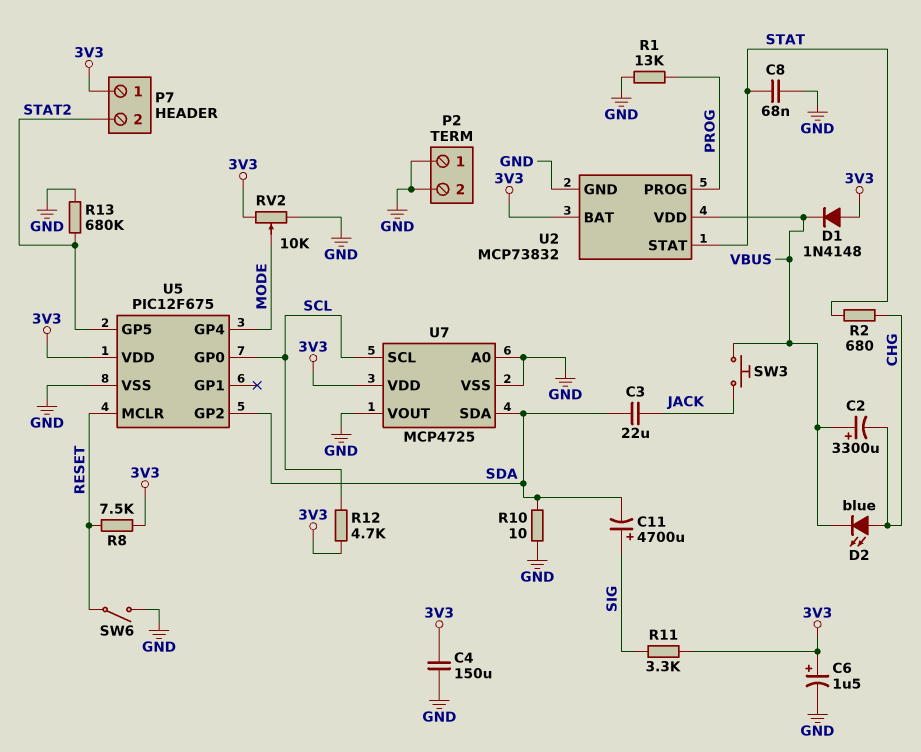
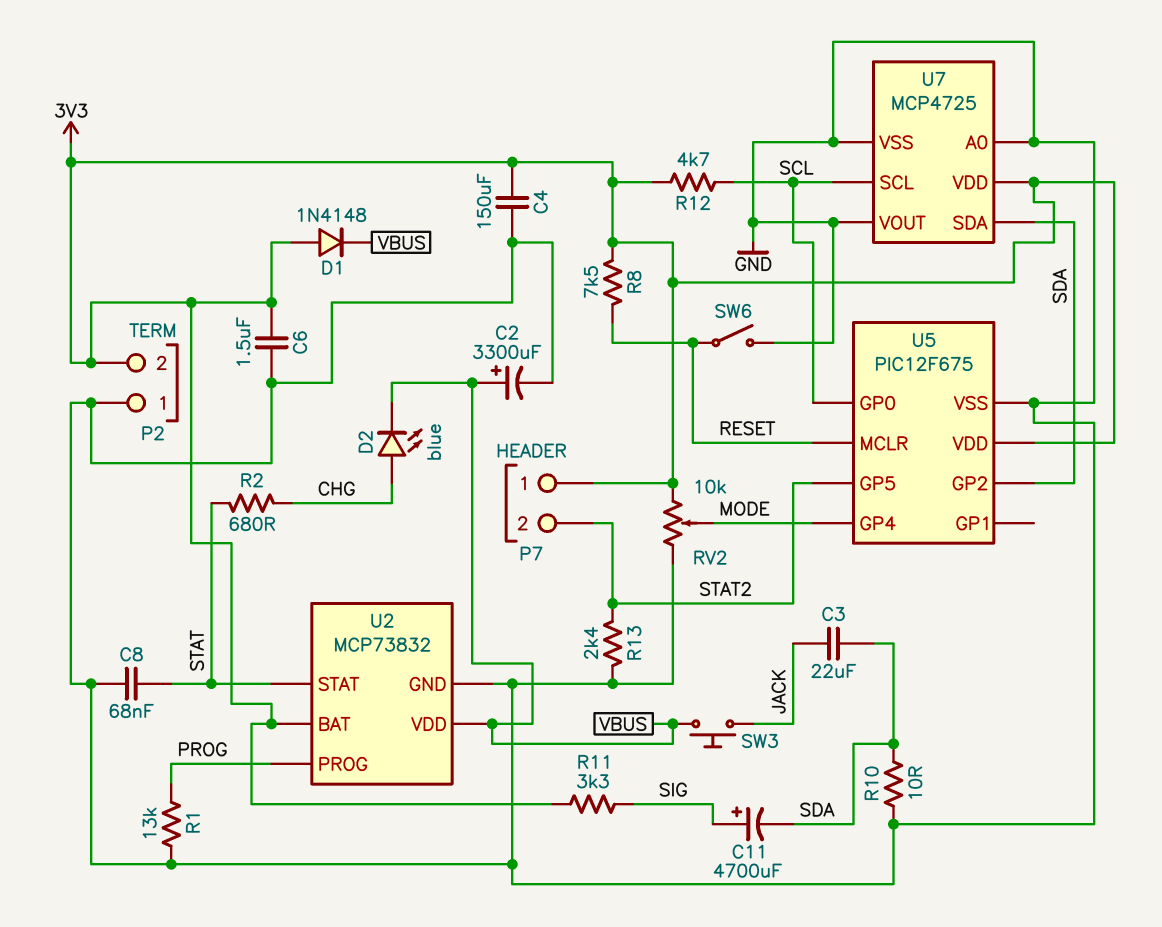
C2: 3300uF (plus VBUS, minus CHG) -> 3300uF (plus VBUS, minus GND)
C6: 1.5uF (plus 3V3, minus GND) -> 1.5uF (3V3, GND)
P2 pin 2: GND -> 3V3
R13: 680k (GND, STAT2) -> 2.4k (GND, STAT2)

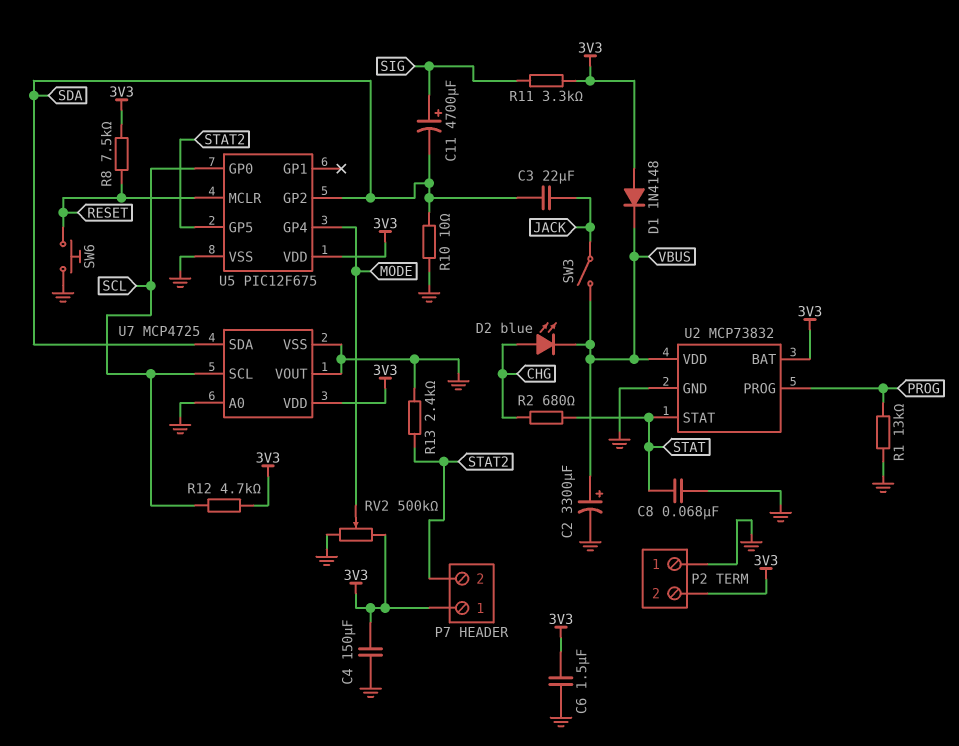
RV2: 10k (3V3, GND, wiper MODE) -> 500k (3V3, GND, wiper MODE)
SW3: button (JACK, VBUS) -> switch (JACK, VBUS)
SW6: switch (GND, RESET) -> button (GND, RESET)

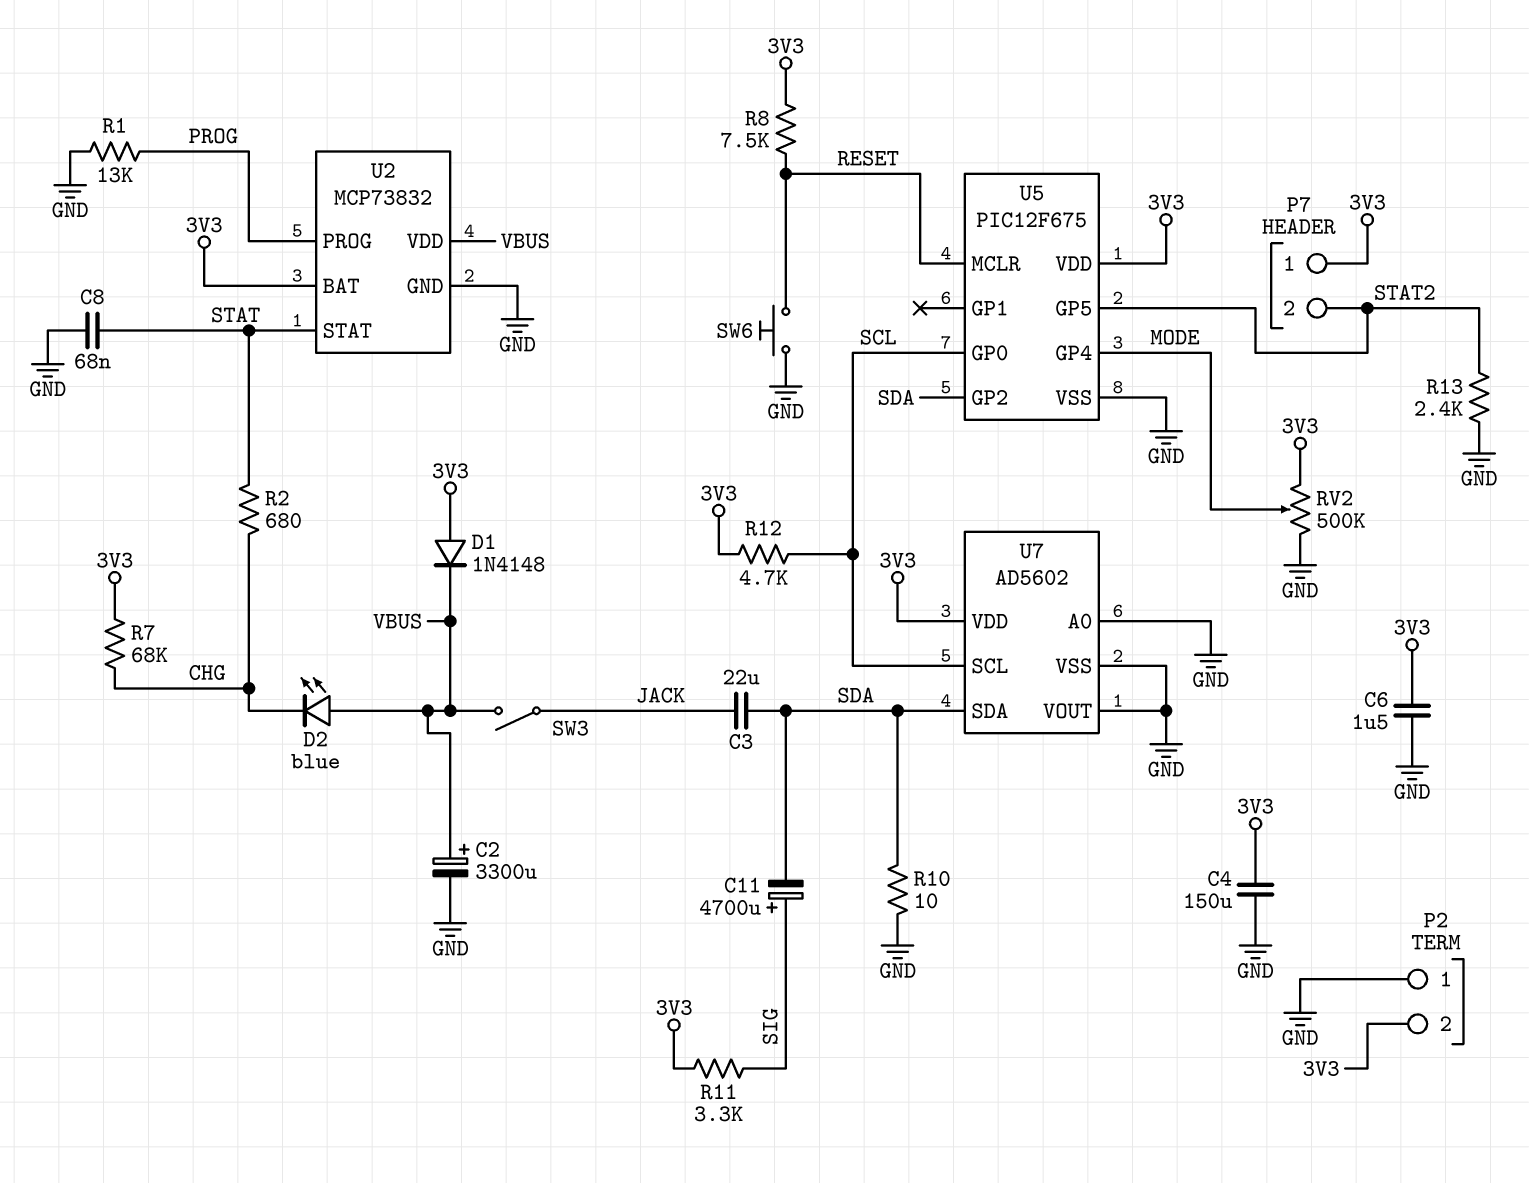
D2: LED blue (A CHG, K VBUS) -> LED blue (A VBUS, K CHG)
R7: none -> 68k (3V3, CHG)
U7: MCP4725 -> AD5602

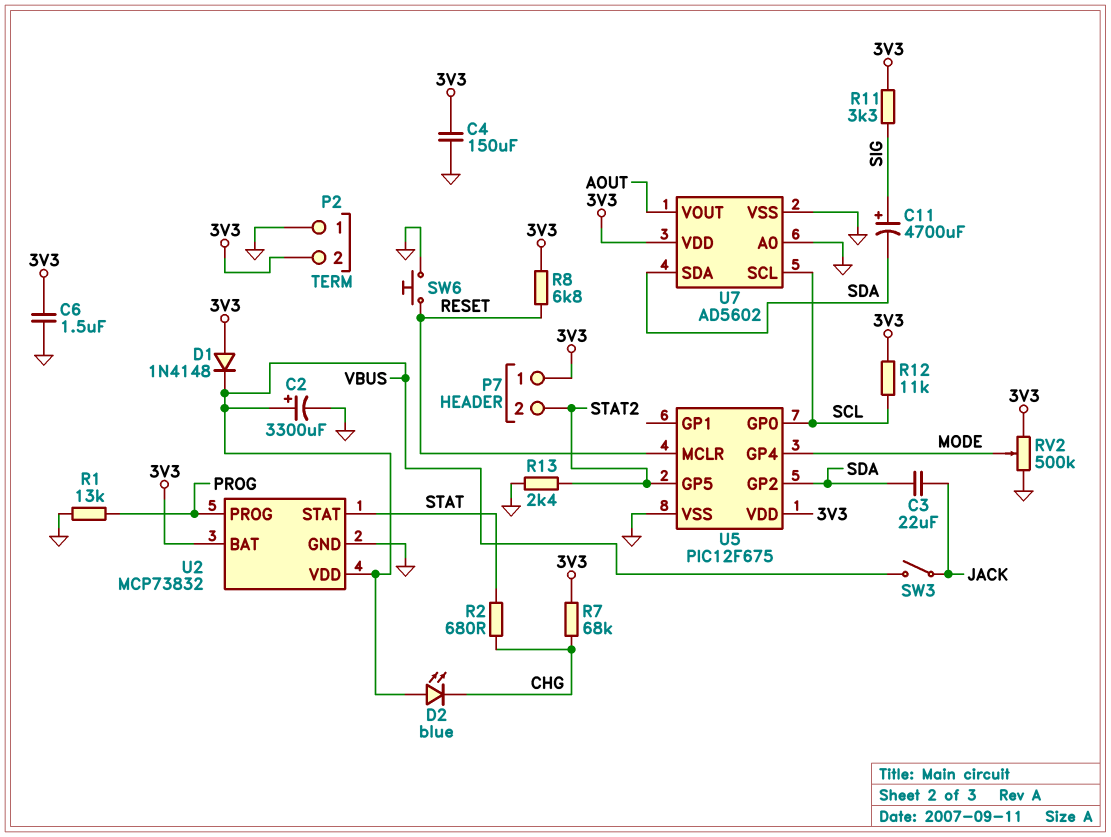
C8: 68nF (GND, STAT) -> none
R8: 7.5k (3V3, RESET) -> 6.8k (3V3, RESET)
R10: 10 (GND, SDA) -> none
R12: 4.7k (3V3, SCL) -> 11k (3V3, SCL)
U7 pin VOUT: GND -> AOUT

